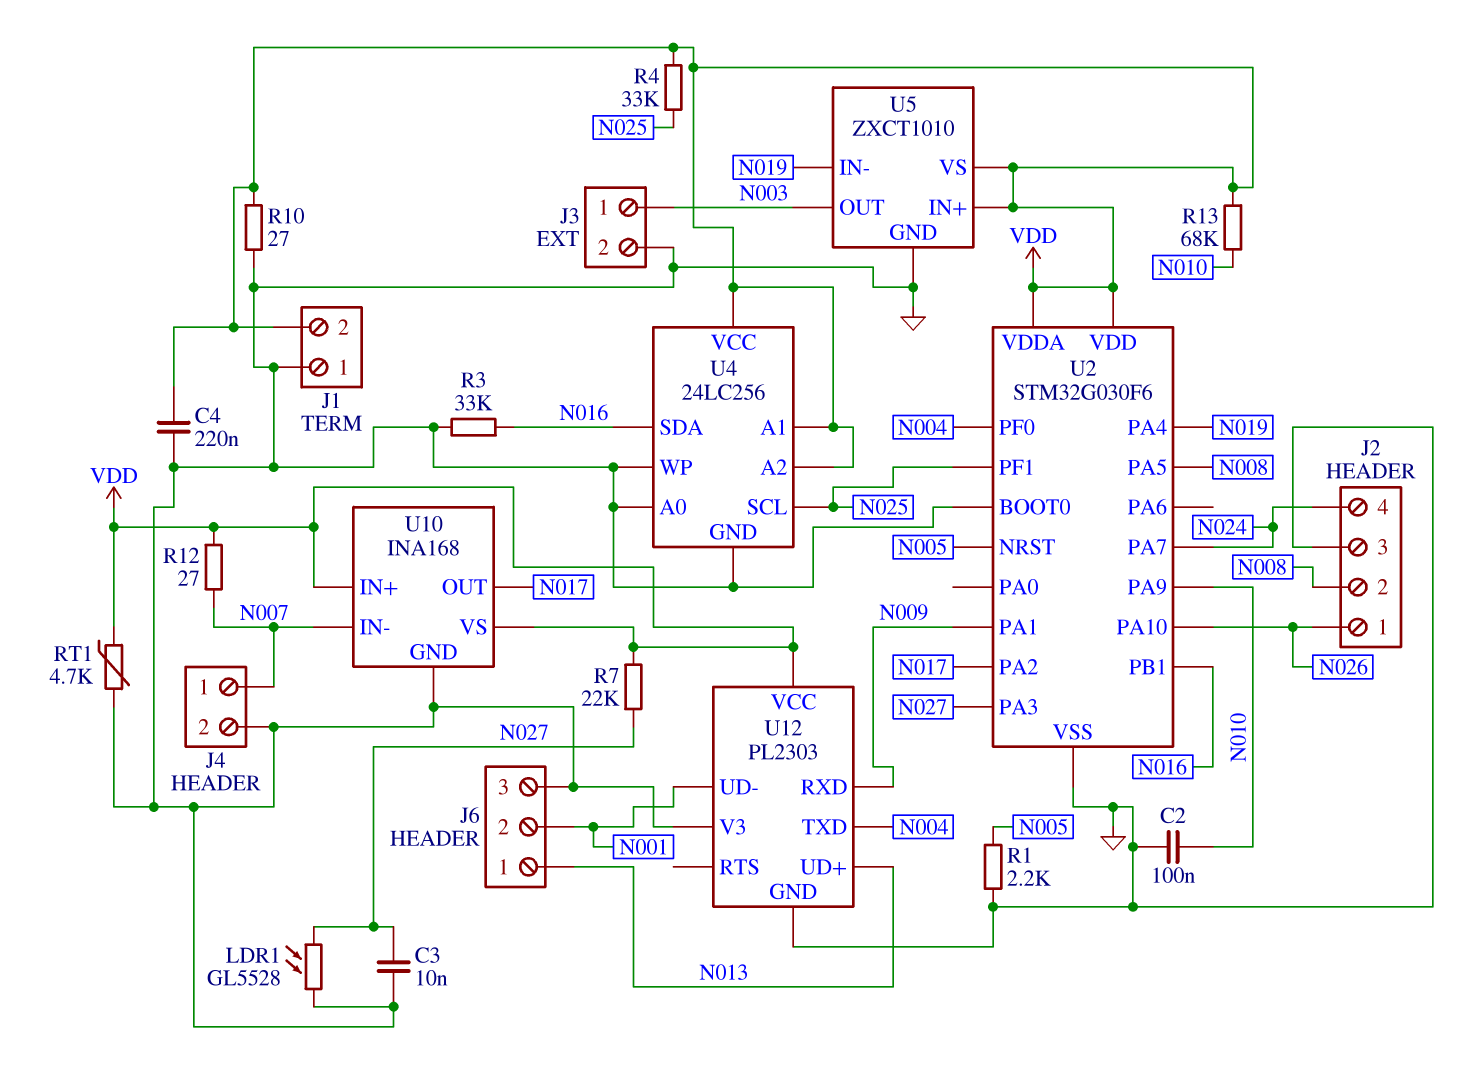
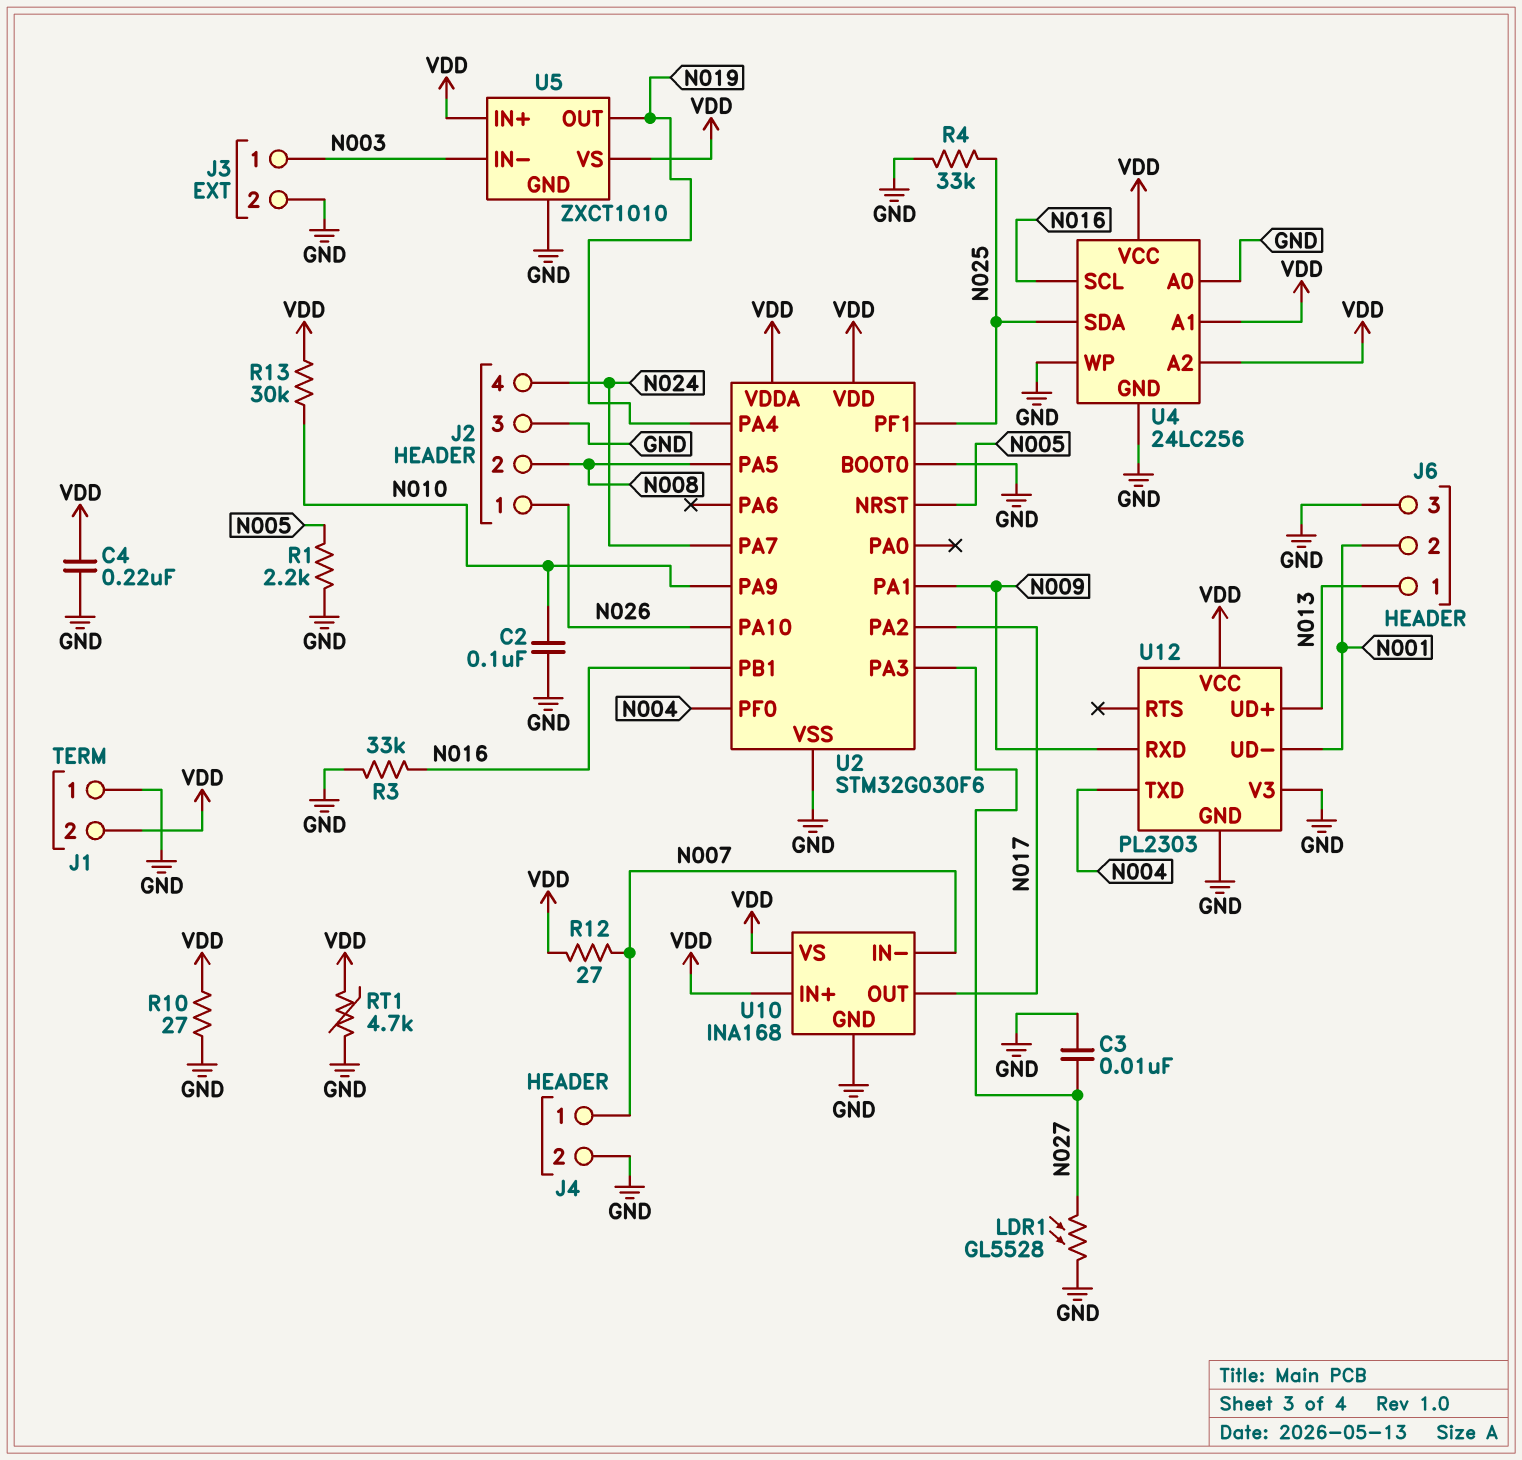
R4: 33k (N025, VDD) -> 33k (GND, N025)
R7: 22k (N027, VDD) -> none
R13: 68k (N010, VDD) -> 30k (N010, VDD)
U4 pin SCL: N025 -> N016
U4 pin SDA: N016 -> N025
U5 pin IN-: N019 -> N003
U5 pin OUT: N003 -> N019

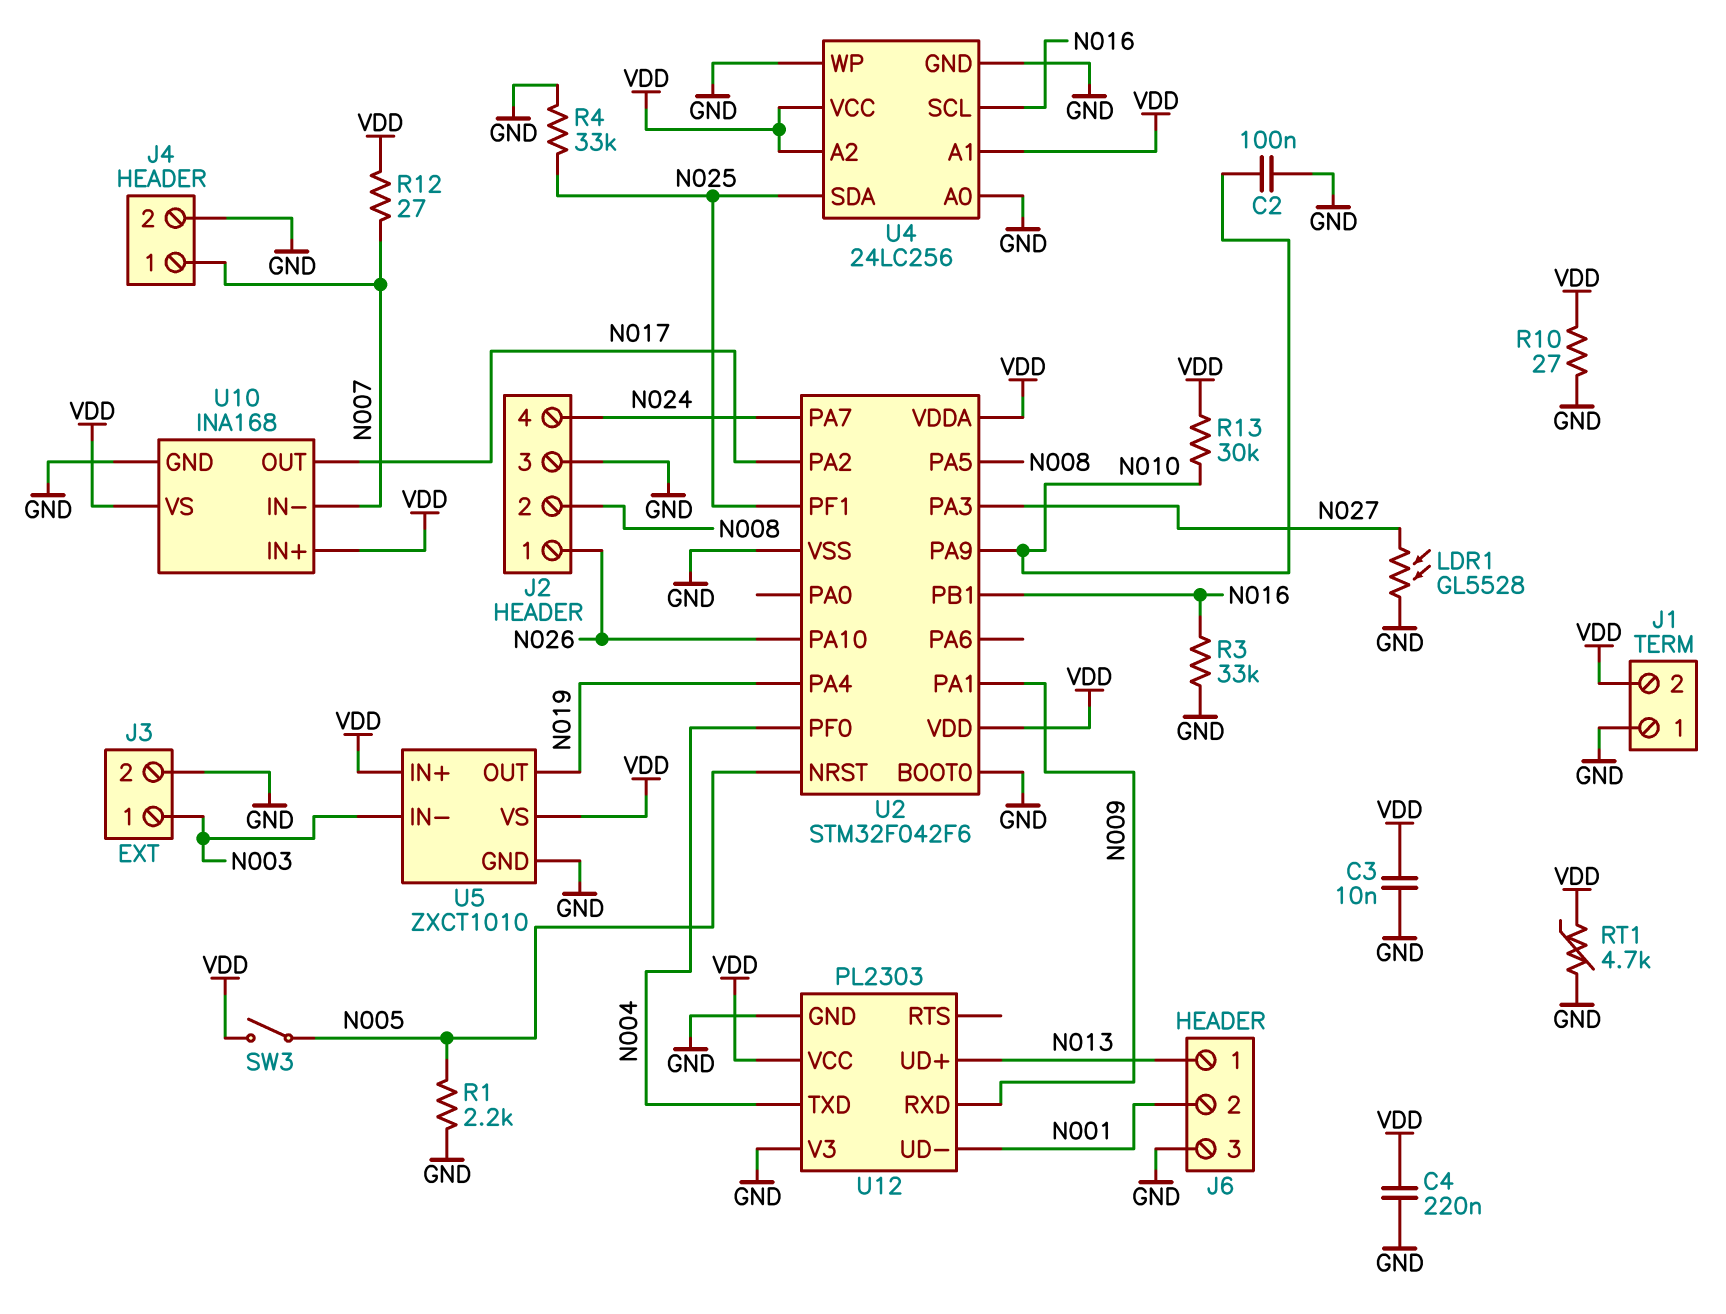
C3: 10nF (GND, N027) -> 10nF (GND, VDD)
SW3: none -> switch (N005, VDD)
U2: STM32G030F6 -> STM32F042F6

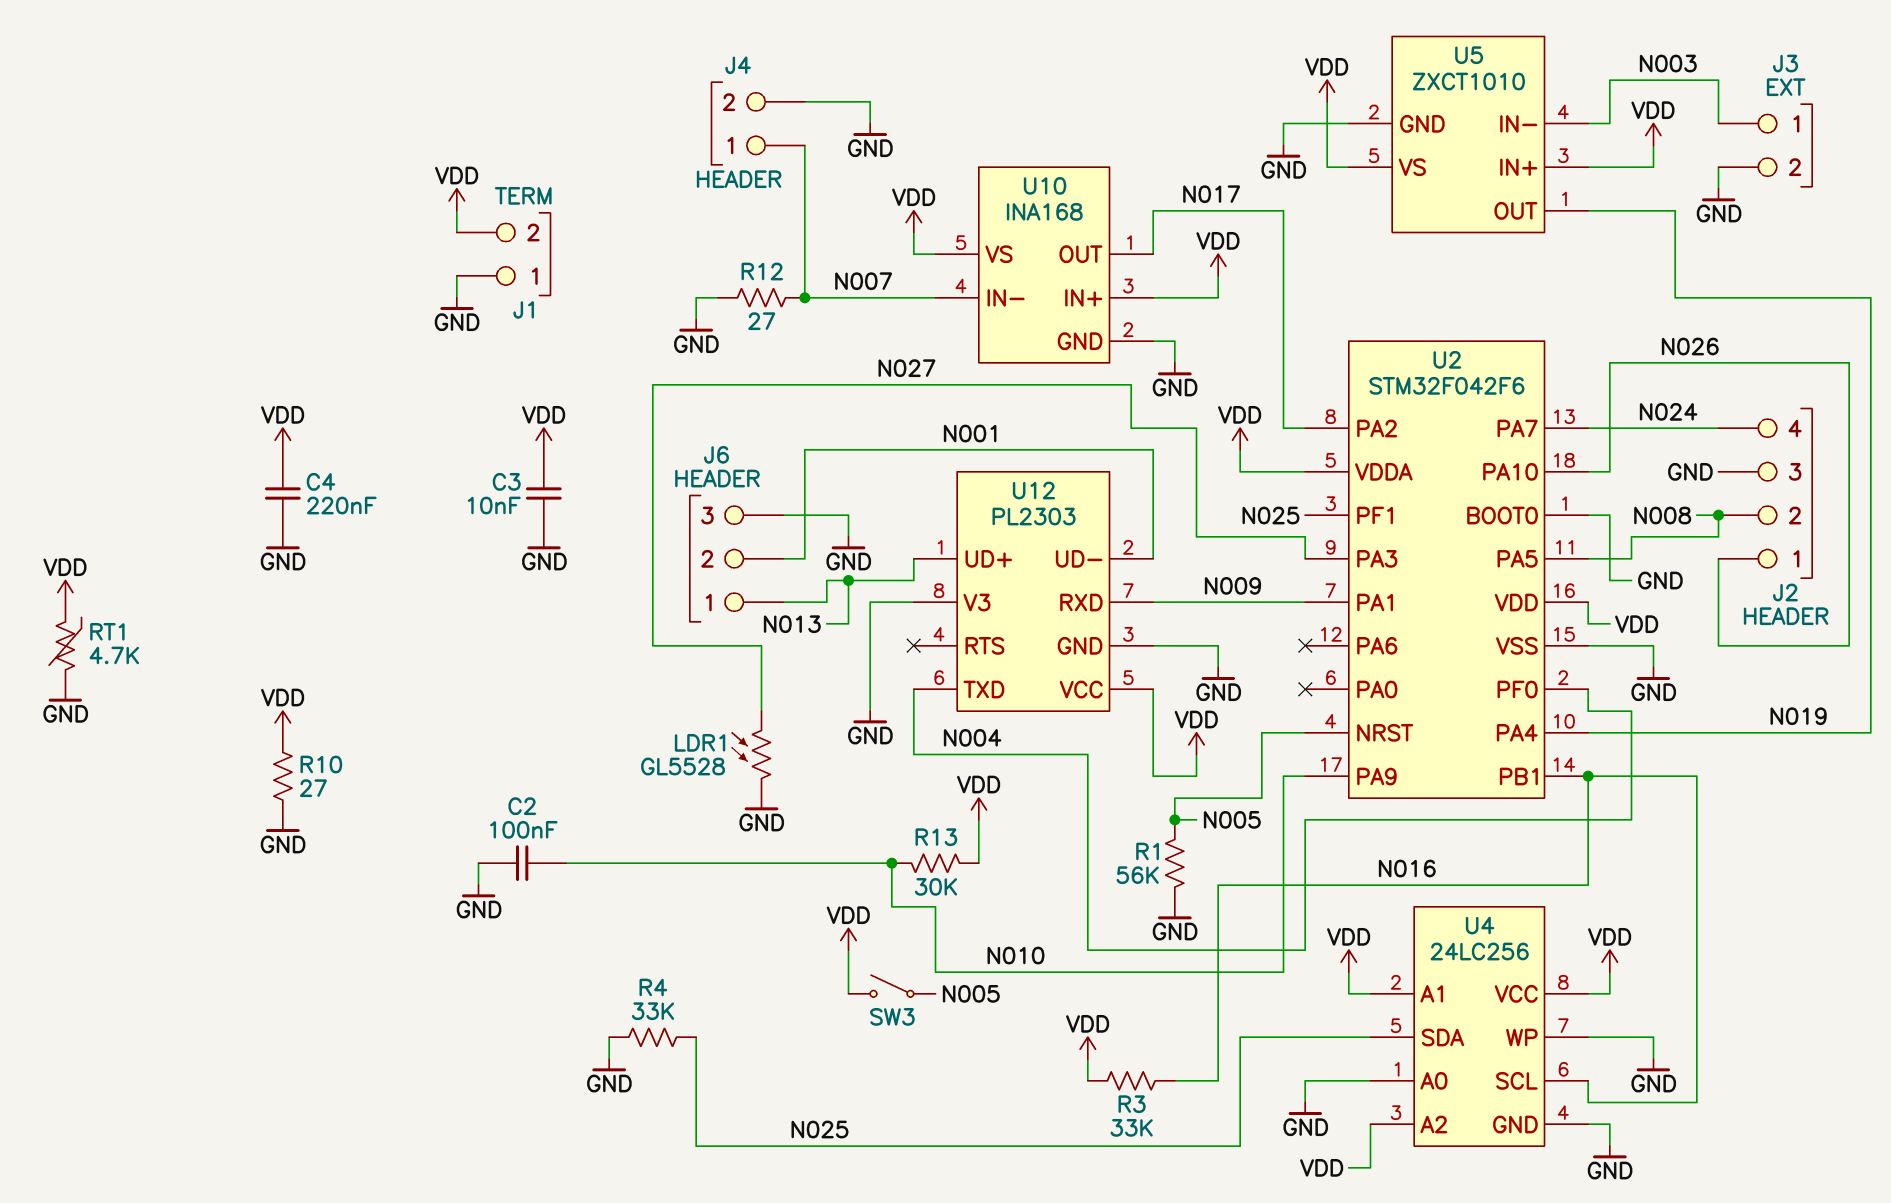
R1: 2.2k (GND, N005) -> 56k (GND, N005)
R3: 33k (GND, N016) -> 33k (N016, VDD)
R12: 27 (N007, VDD) -> 27 (GND, N007)

